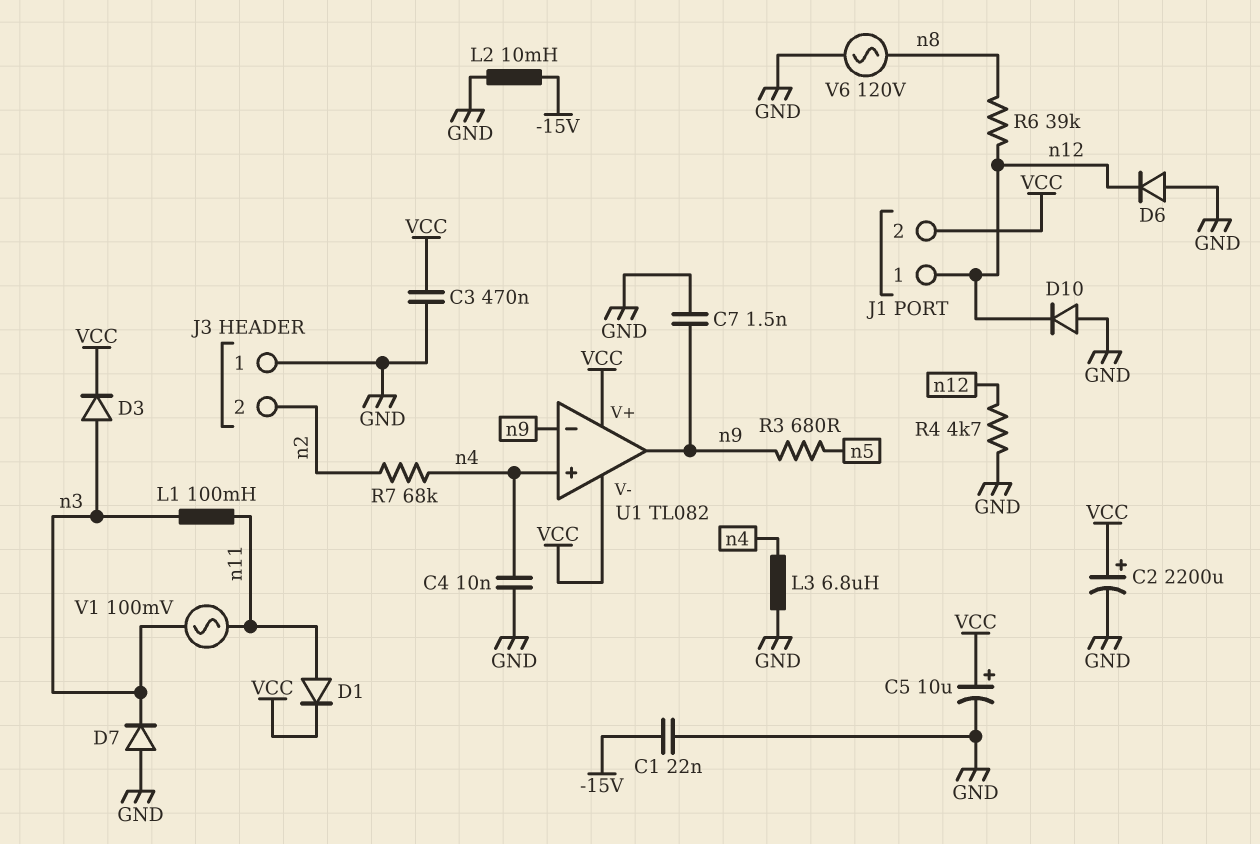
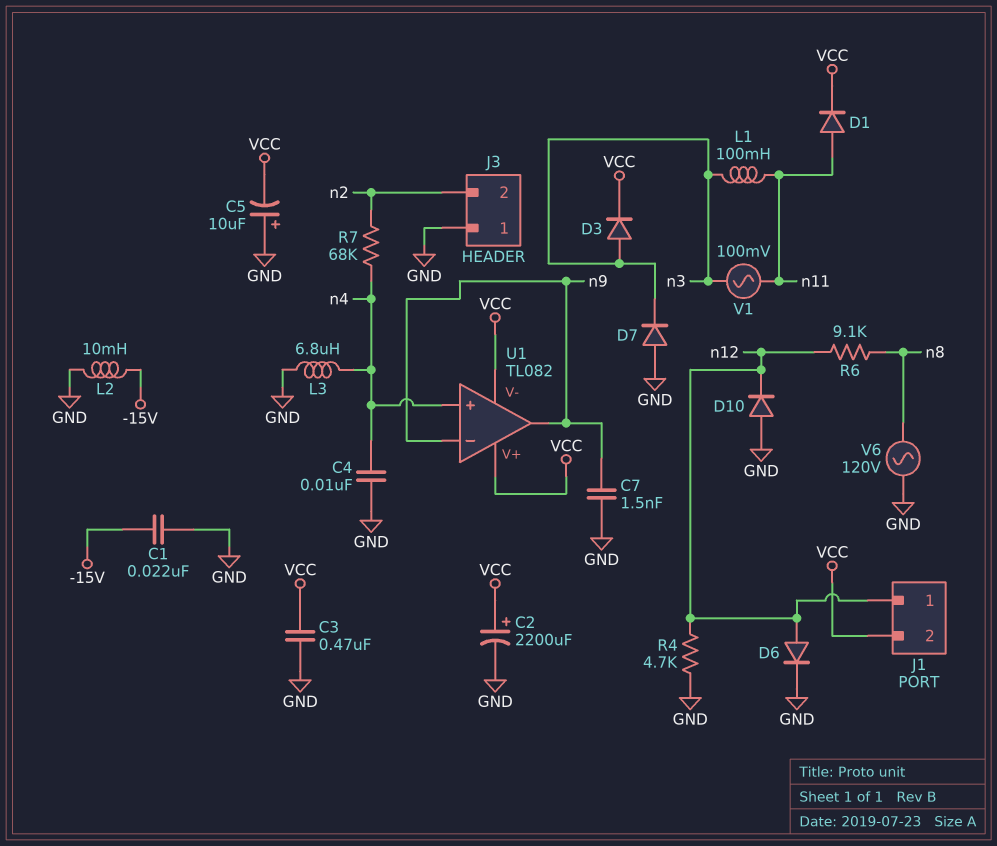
C5: 10uF (plus VCC, minus GND) -> 10uF (plus GND, minus VCC)
D6: diode (A GND, K n12) -> diode (A n12, K GND)
R3: 680 (n5, n9) -> none
R6: 39k (n8, n12) -> 9.1k (n8, n12)

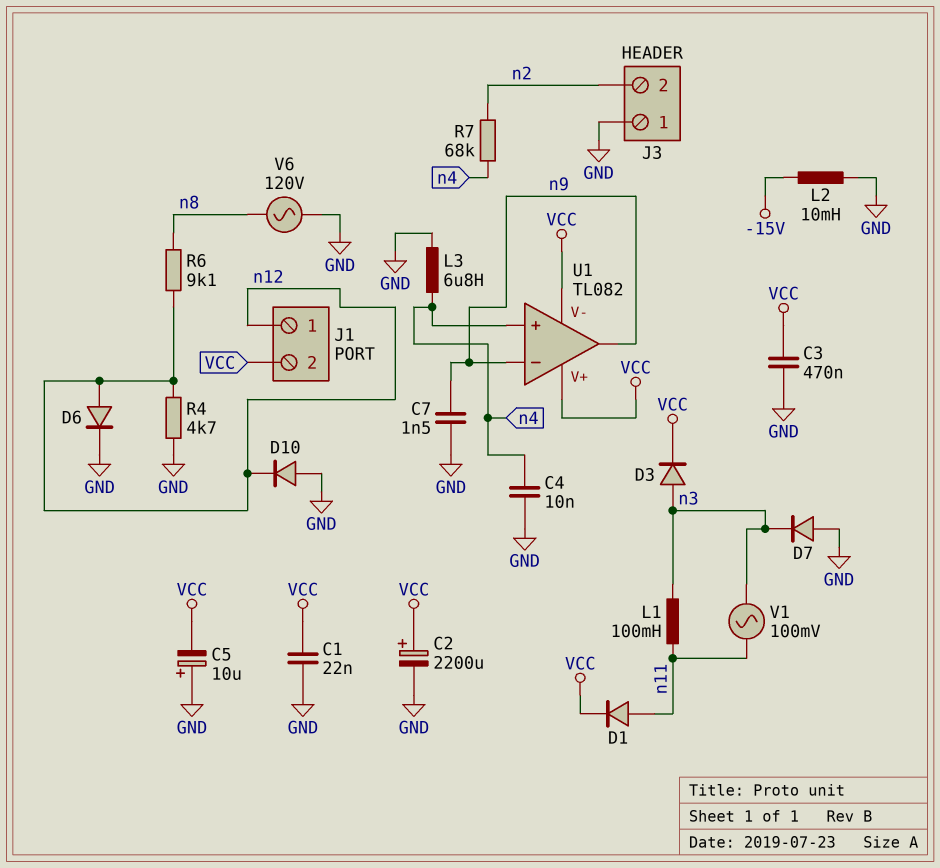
C1: 22nF (-15V, GND) -> 22nF (GND, VCC)

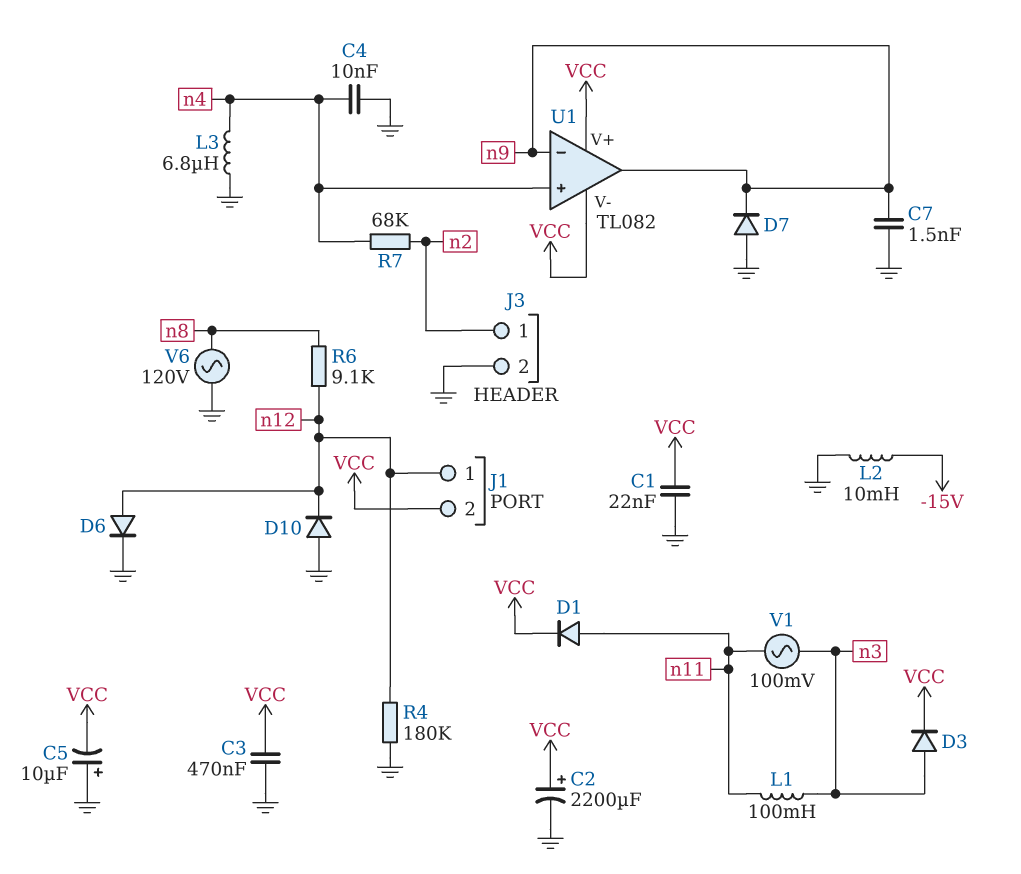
D7: diode (A GND, K n3) -> diode (A GND, K n9)
J3 pin 1: GND -> n2
J3 pin 2: n2 -> GND
R4: 4.7k (GND, n12) -> 180k (GND, n12)

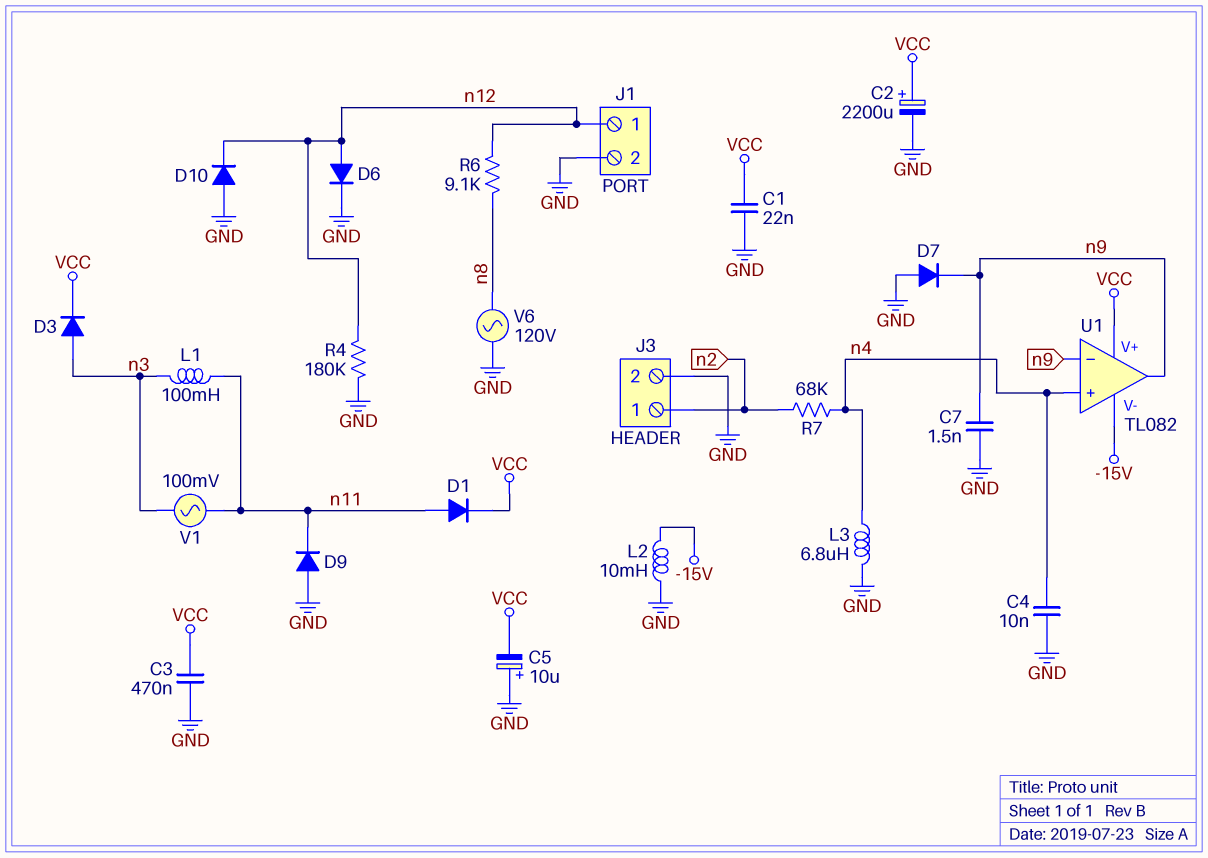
D9: none -> diode (A GND, K n11)
J1 pin 2: VCC -> GND
U1 pin V-: VCC -> -15V

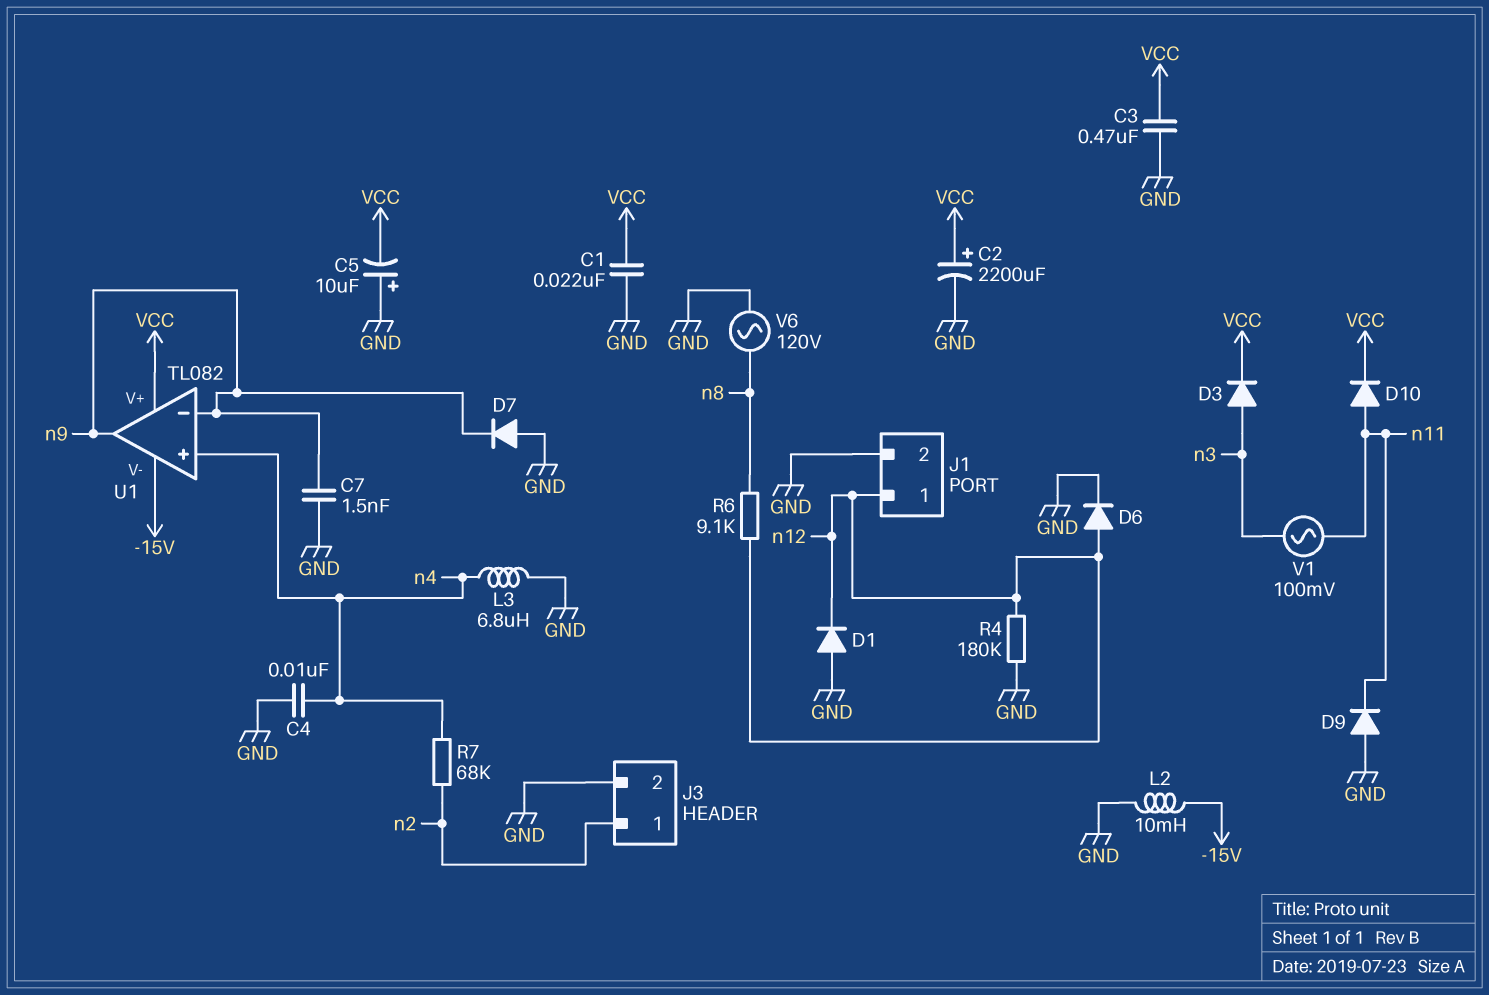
D1: diode (A n11, K VCC) -> diode (A GND, K n12)
D10: diode (A GND, K n12) -> diode (A n11, K VCC)
L1: 100mH (n3, n11) -> none

